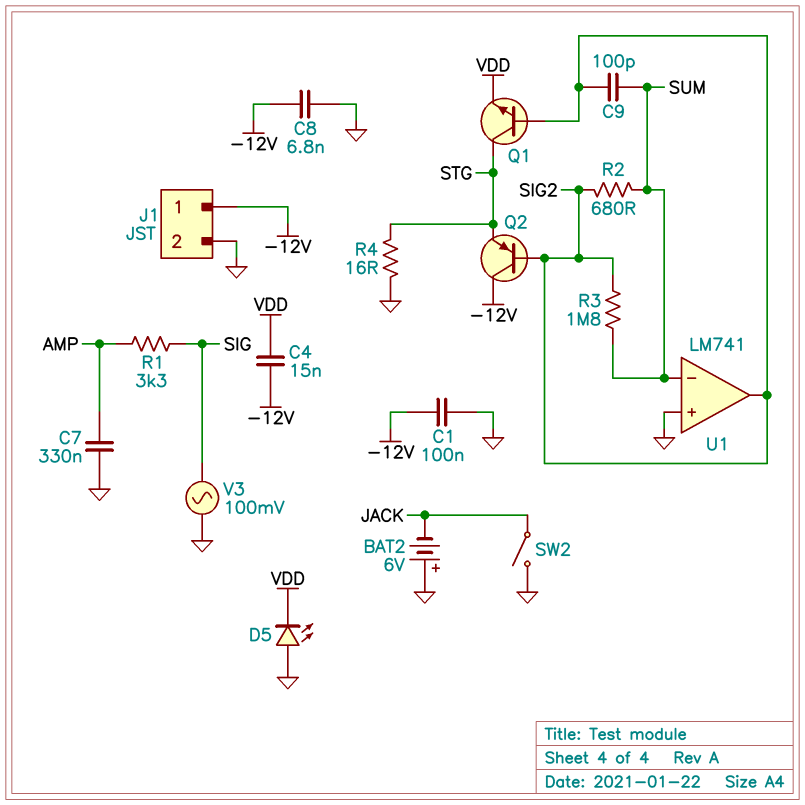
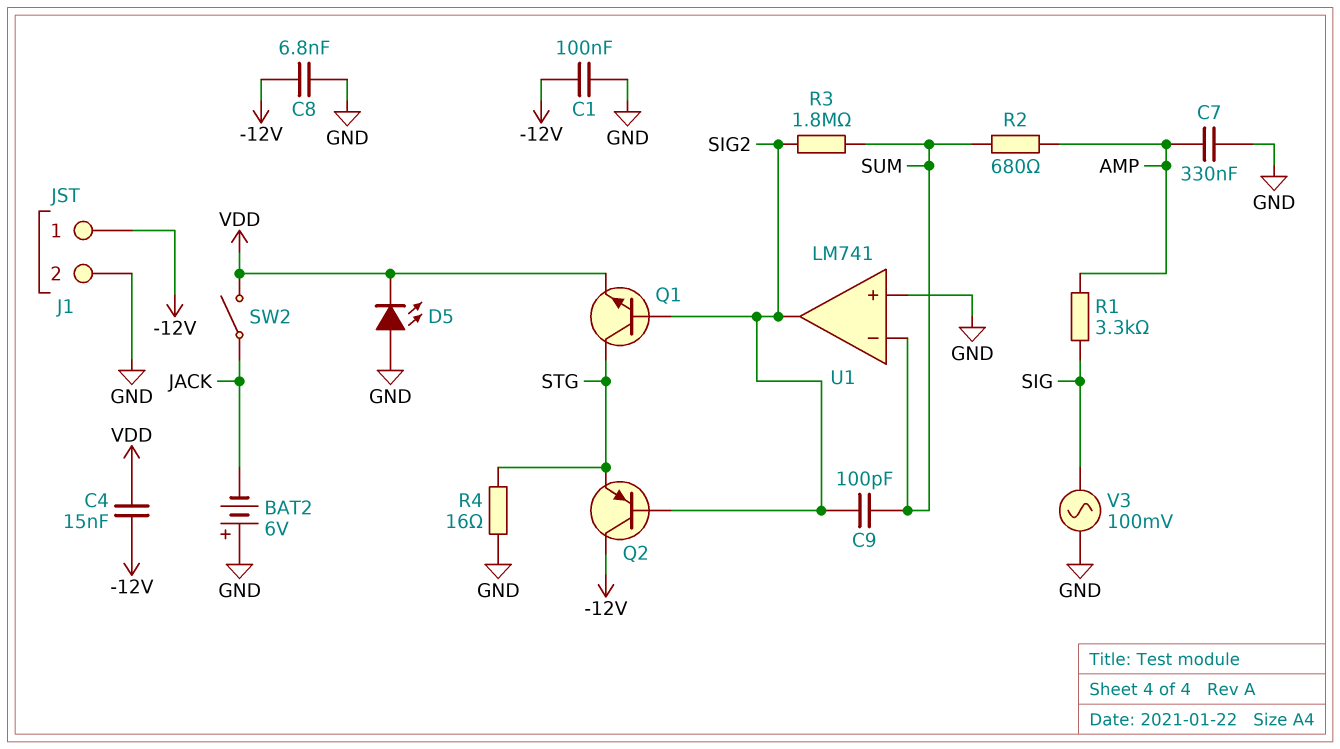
R2: 680 (SIG2, SUM) -> 680 (AMP, SUM)
SW2: switch (GND, JACK) -> switch (JACK, VDD)

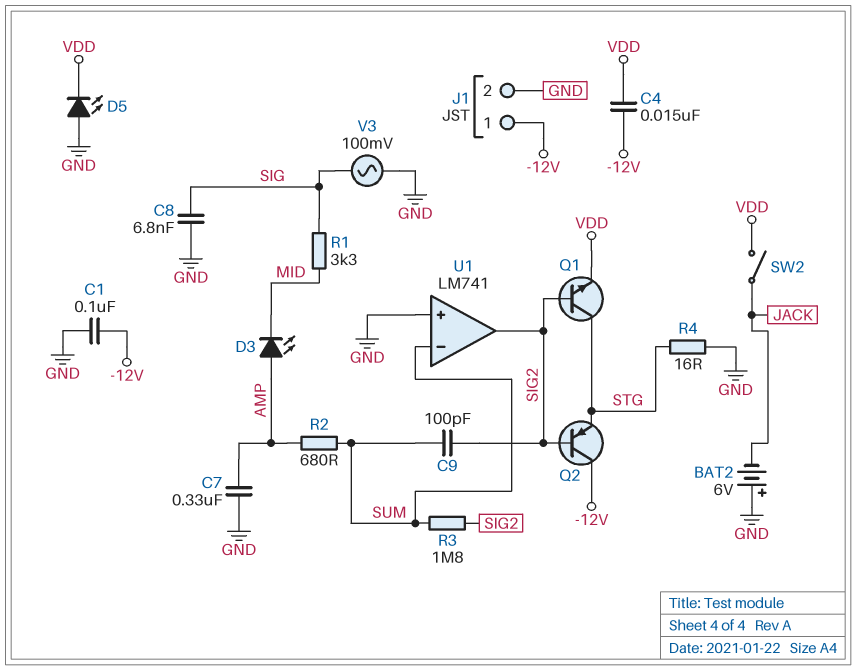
C8: 6.8nF (-12V, GND) -> 6.8nF (GND, SIG)
D3: none -> LED (A AMP, K MID)
R1: 3.3k (AMP, SIG) -> 3.3k (MID, SIG)

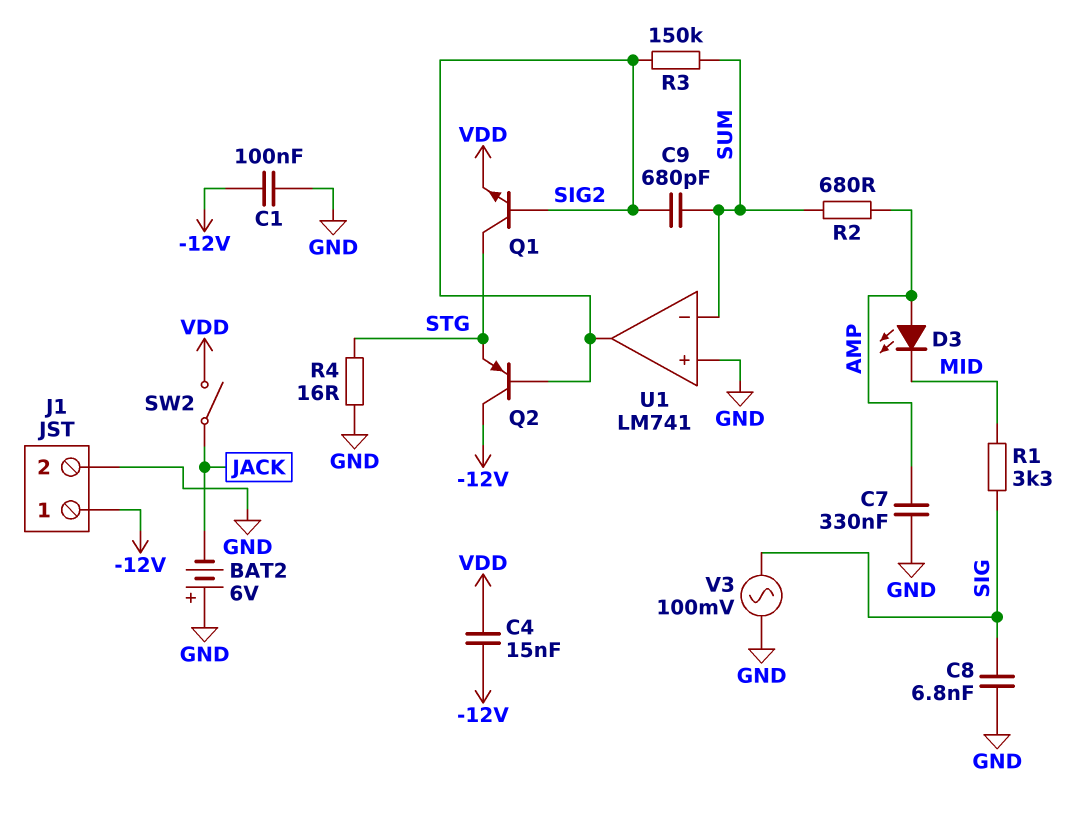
C9: 100pF (SIG2, SUM) -> 680pF (SIG2, SUM)
D5: LED (A GND, K VDD) -> none
R3: 1.8M (SIG2, SUM) -> 150k (SIG2, SUM)

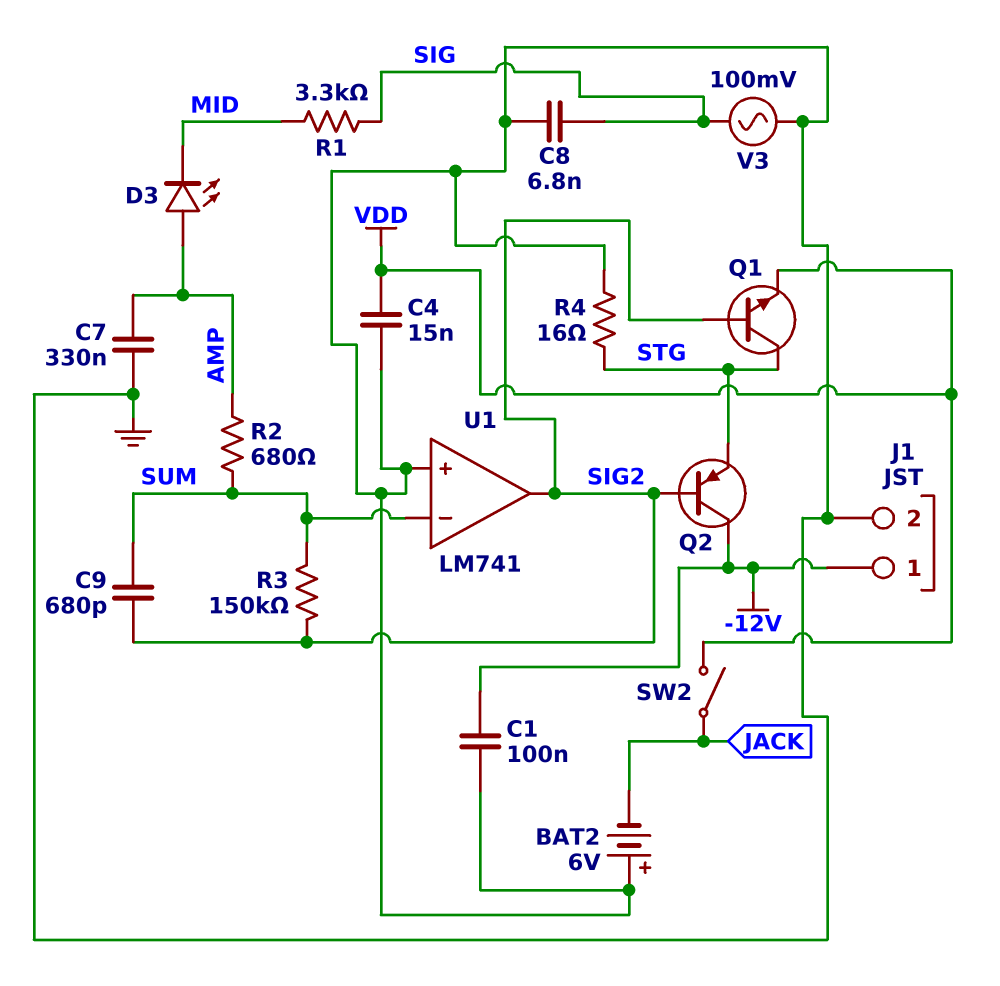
C4: 15nF (-12V, VDD) -> 15nF (GND, VDD)

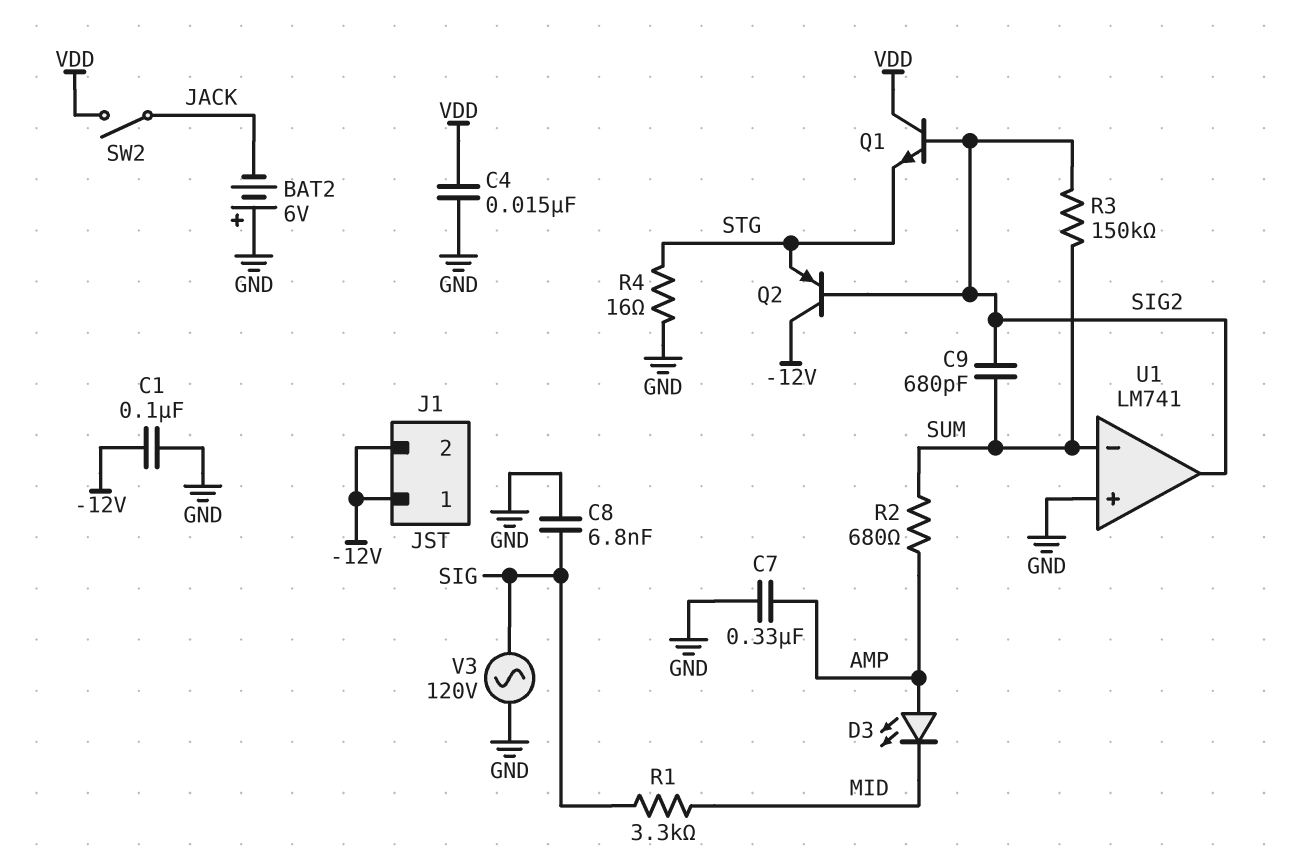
J1 pin 2: GND -> -12V
Q1: NPN (B SIG2, C STG, E VDD) -> NPN (B SIG2, C VDD, E STG)
V3: AC 100mV (GND, SIG) -> AC 120V (GND, SIG)

